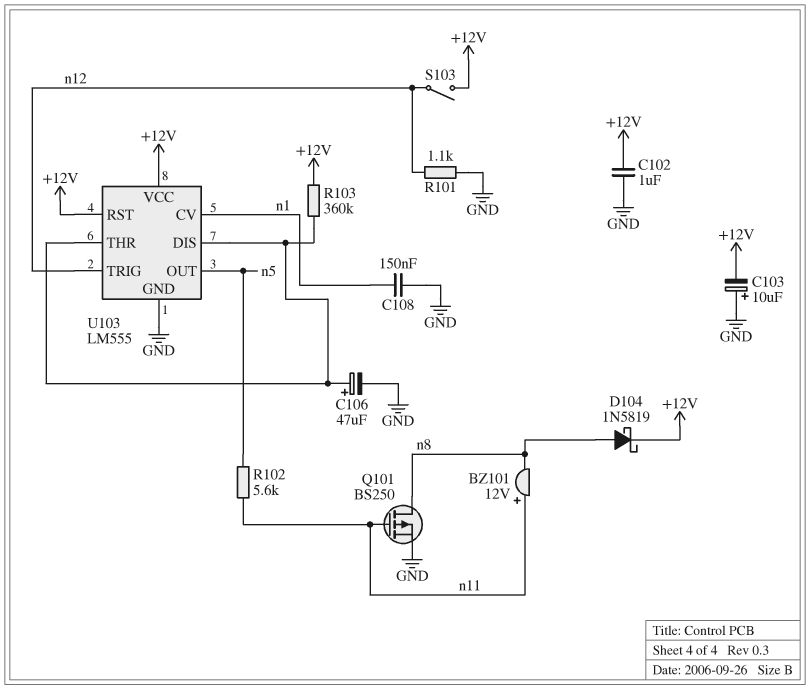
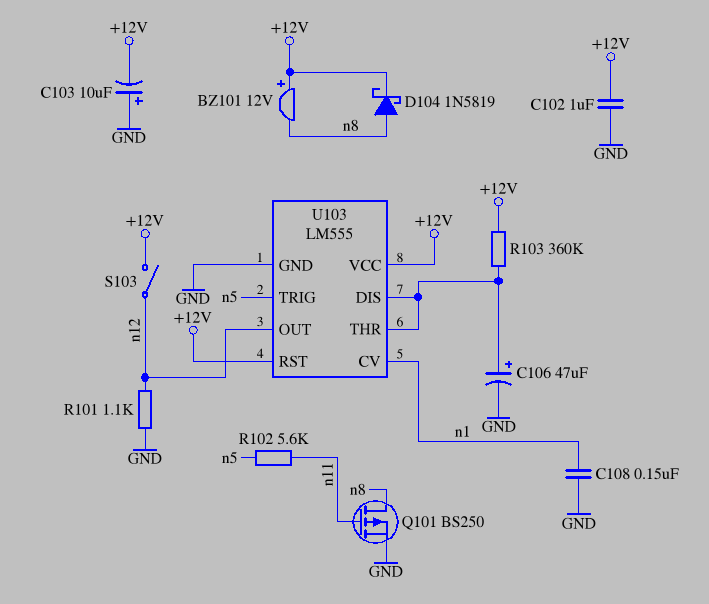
BZ101: buzzer 12V (plus n11, minus n8) -> buzzer 12V (plus +12V, minus n8)
U103 pin OUT: n5 -> n12
U103 pin TRIG: n12 -> n5

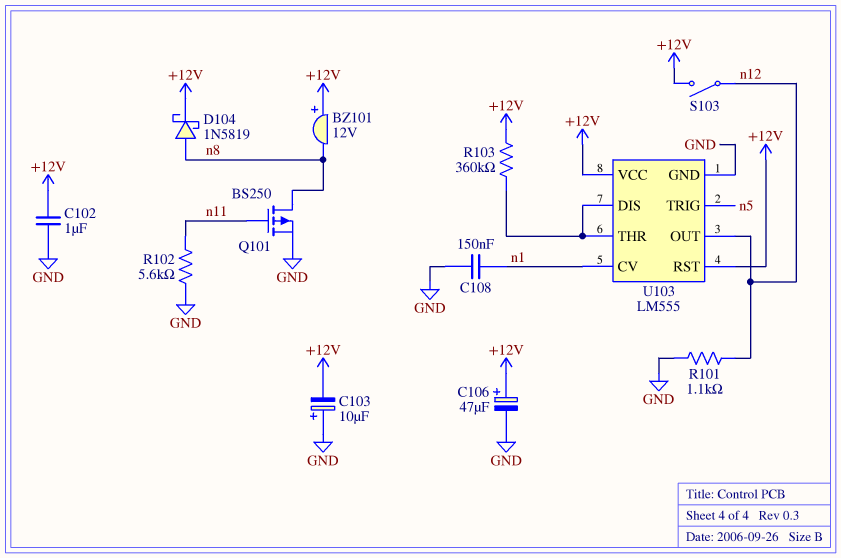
C106: 47uF (plus U103/DIS, minus GND) -> 47uF (plus +12V, minus GND)
R102: 5.6k (n5, n11) -> 5.6k (GND, n11)

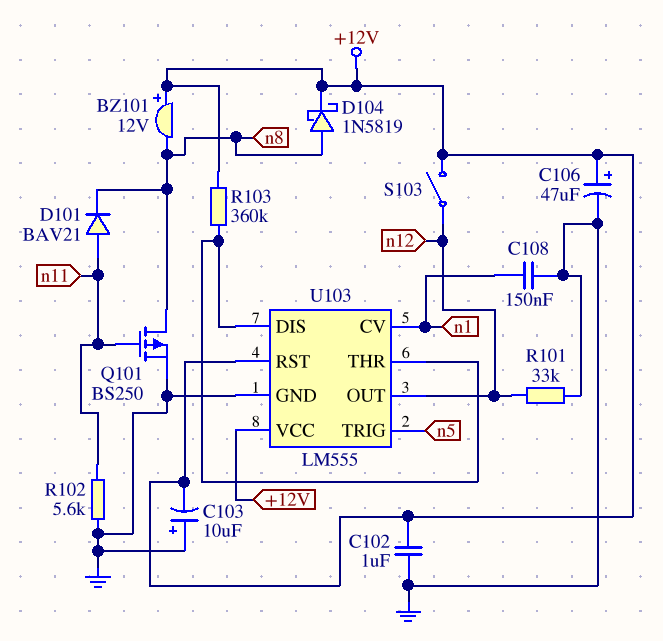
D101: none -> diode BAV21 (A n11, K n8)
R101: 1.1k (GND, n12) -> 33k (GND, n12)

